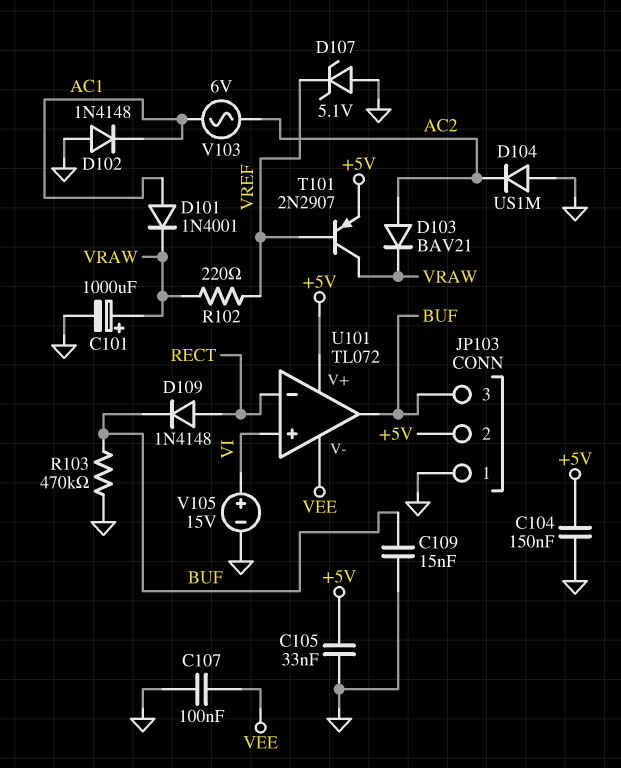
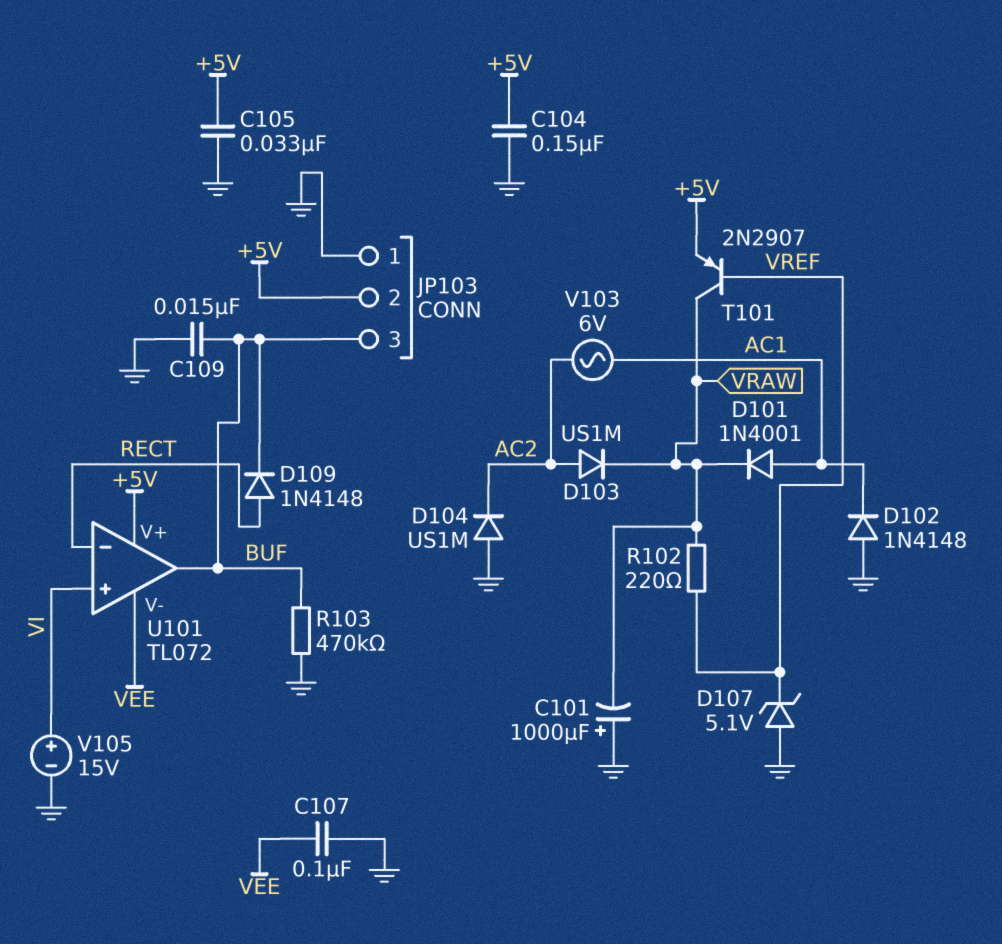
C101: 1000uF (plus VRAW, minus GND) -> 1000uF (plus GND, minus VRAW)
D103: diode BAV21 (A AC2, K VRAW) -> diode US1M (A AC2, K VRAW)

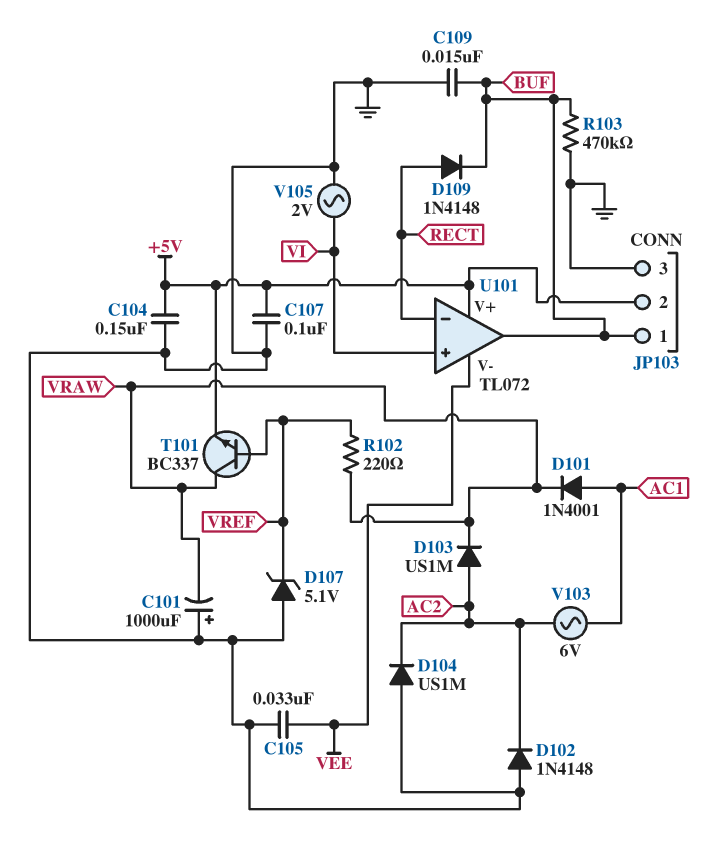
C105: 33nF (+5V, GND) -> 33nF (GND, VEE)
C107: 100nF (GND, VEE) -> 100nF (+5V, GND)
D102: diode 1N4148 (A GND, K AC1) -> diode 1N4148 (A GND, K AC2)
JP103 pin 1: GND -> BUF
JP103 pin 3: BUF -> GND
T101: PNP 2N2907 (B VREF, C VRAW, E +5V) -> NPN BC337 (B VREF, C VRAW, E +5V)
V105: 15V (plus VI, minus GND) -> AC 2V (GND, VI)

